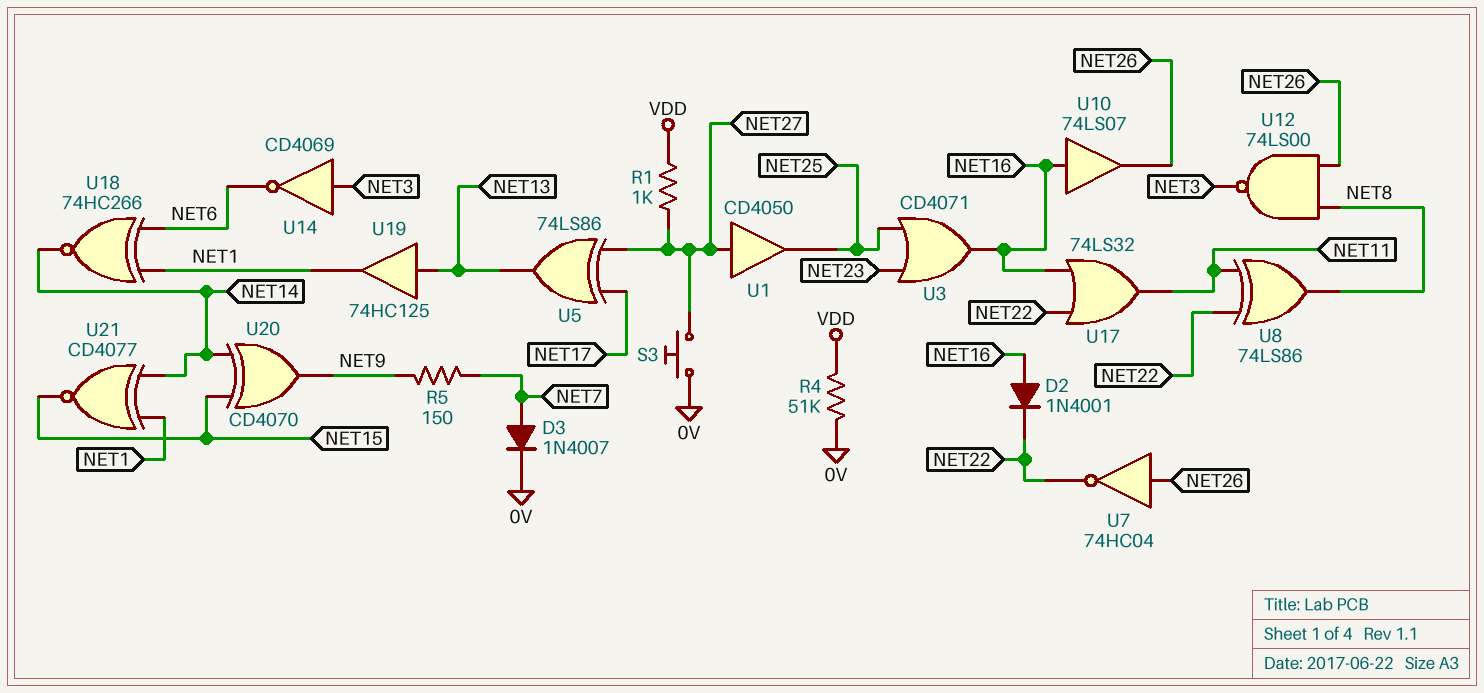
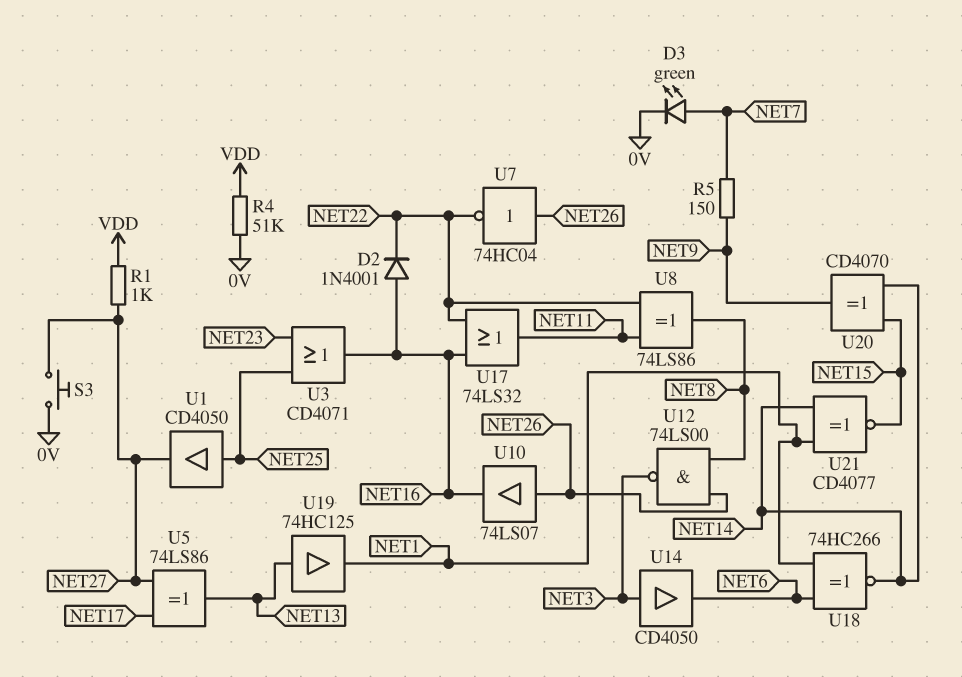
D3: diode 1N4007 (A NET7, K 0V) -> LED green (A NET7, K 0V)
U1: buffer CD4050 (in NET27, out NET25) -> buffer CD4050 (in NET25, out NET27)
U10: buffer 74LS07 (in NET16, out NET26) -> buffer 74LS07 (in NET26, out NET16)
U14: NOT CD4069 (in NET3, out NET6) -> buffer CD4050 (in NET3, out NET6)

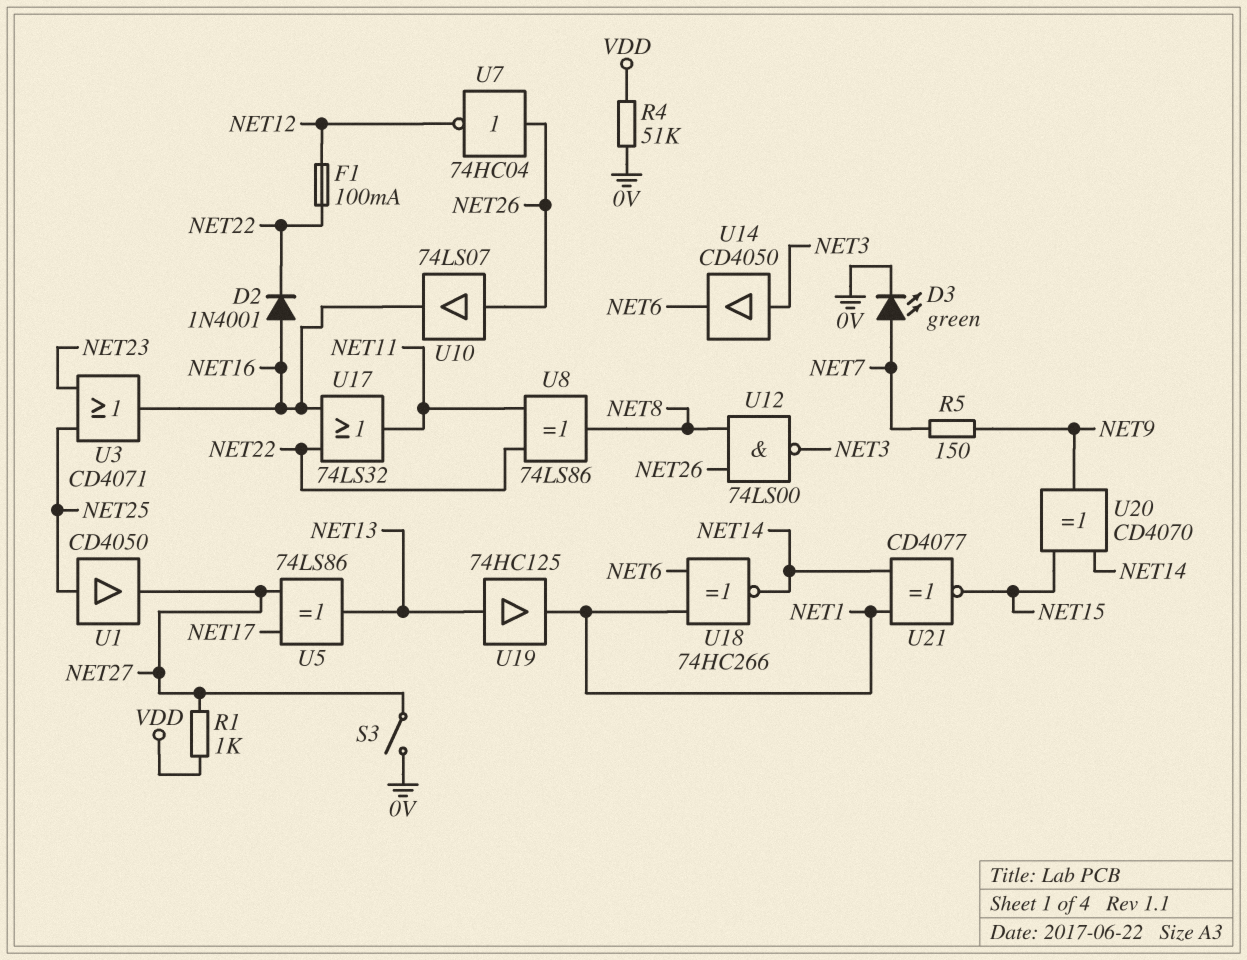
F1: none -> 100mA (NET12, NET22)
S3: button (0V, NET27) -> switch (0V, NET27)
U7: NOT 74HC04 (in NET26, out NET22) -> NOT 74HC04 (in NET26, out NET12)

